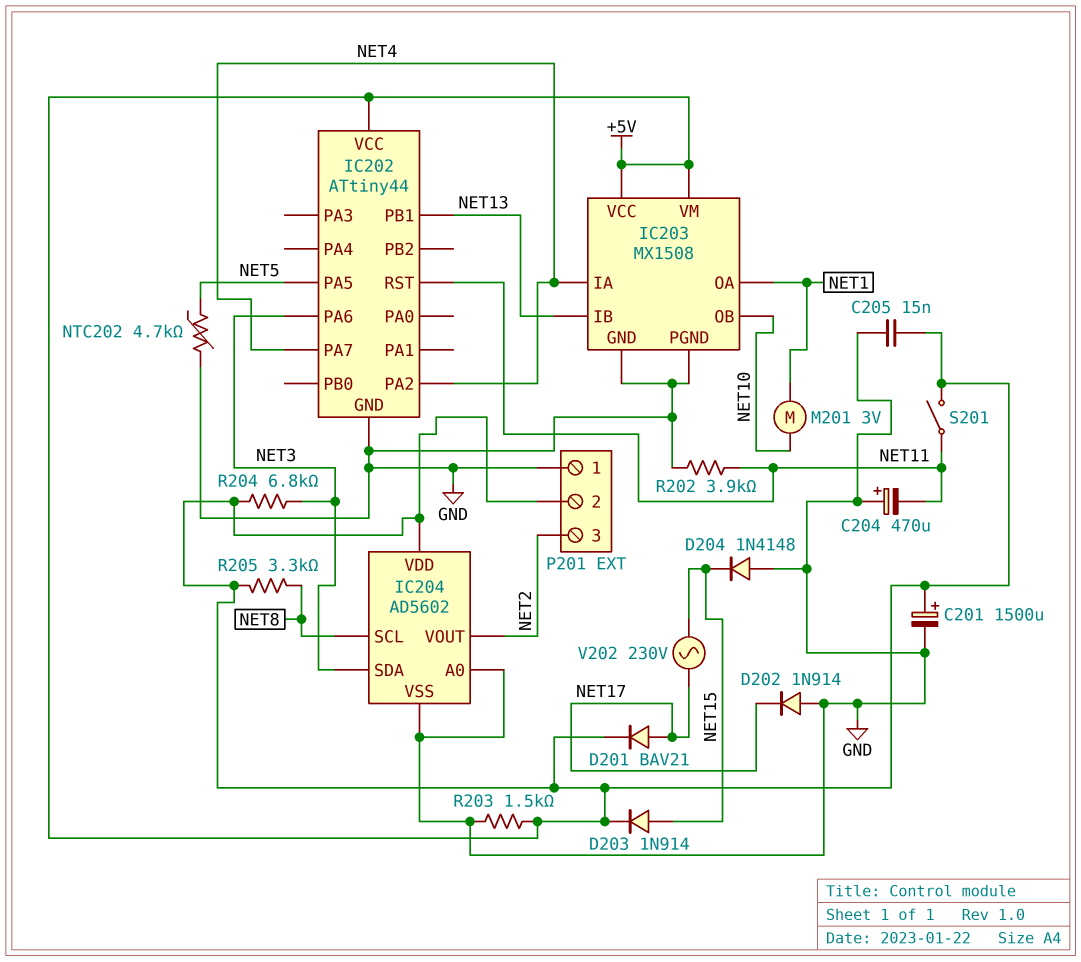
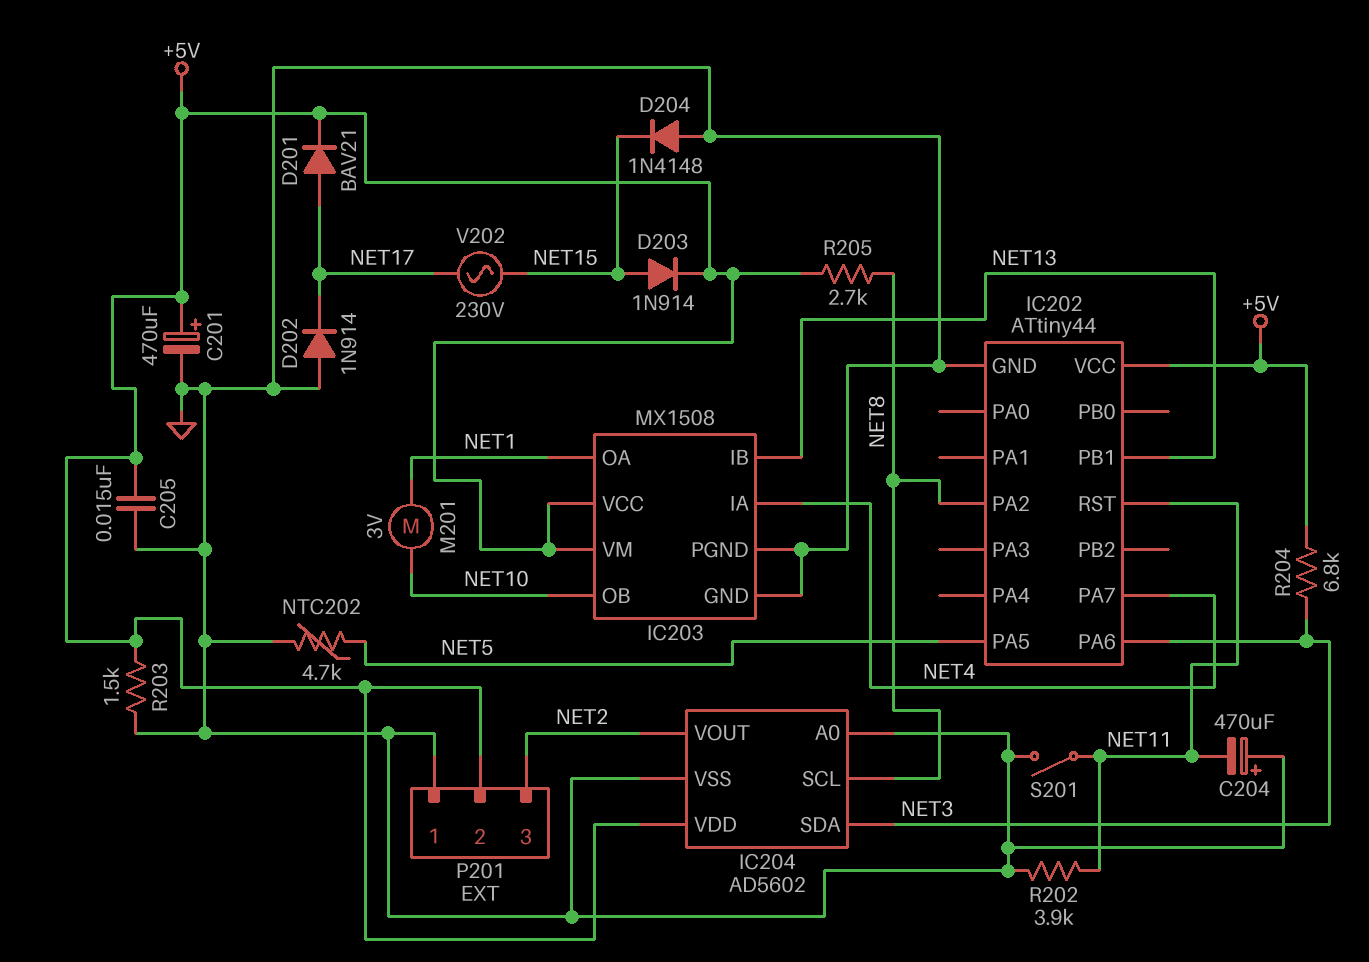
C201: 1500uF (plus +5V, minus GND) -> 470uF (plus +5V, minus GND)
IC202 pin PA2: NET4 -> NET8
R205: 3.3k (+5V, NET8) -> 2.7k (+5V, NET8)
S201: switch (+5V, NET11) -> switch (GND, NET11)

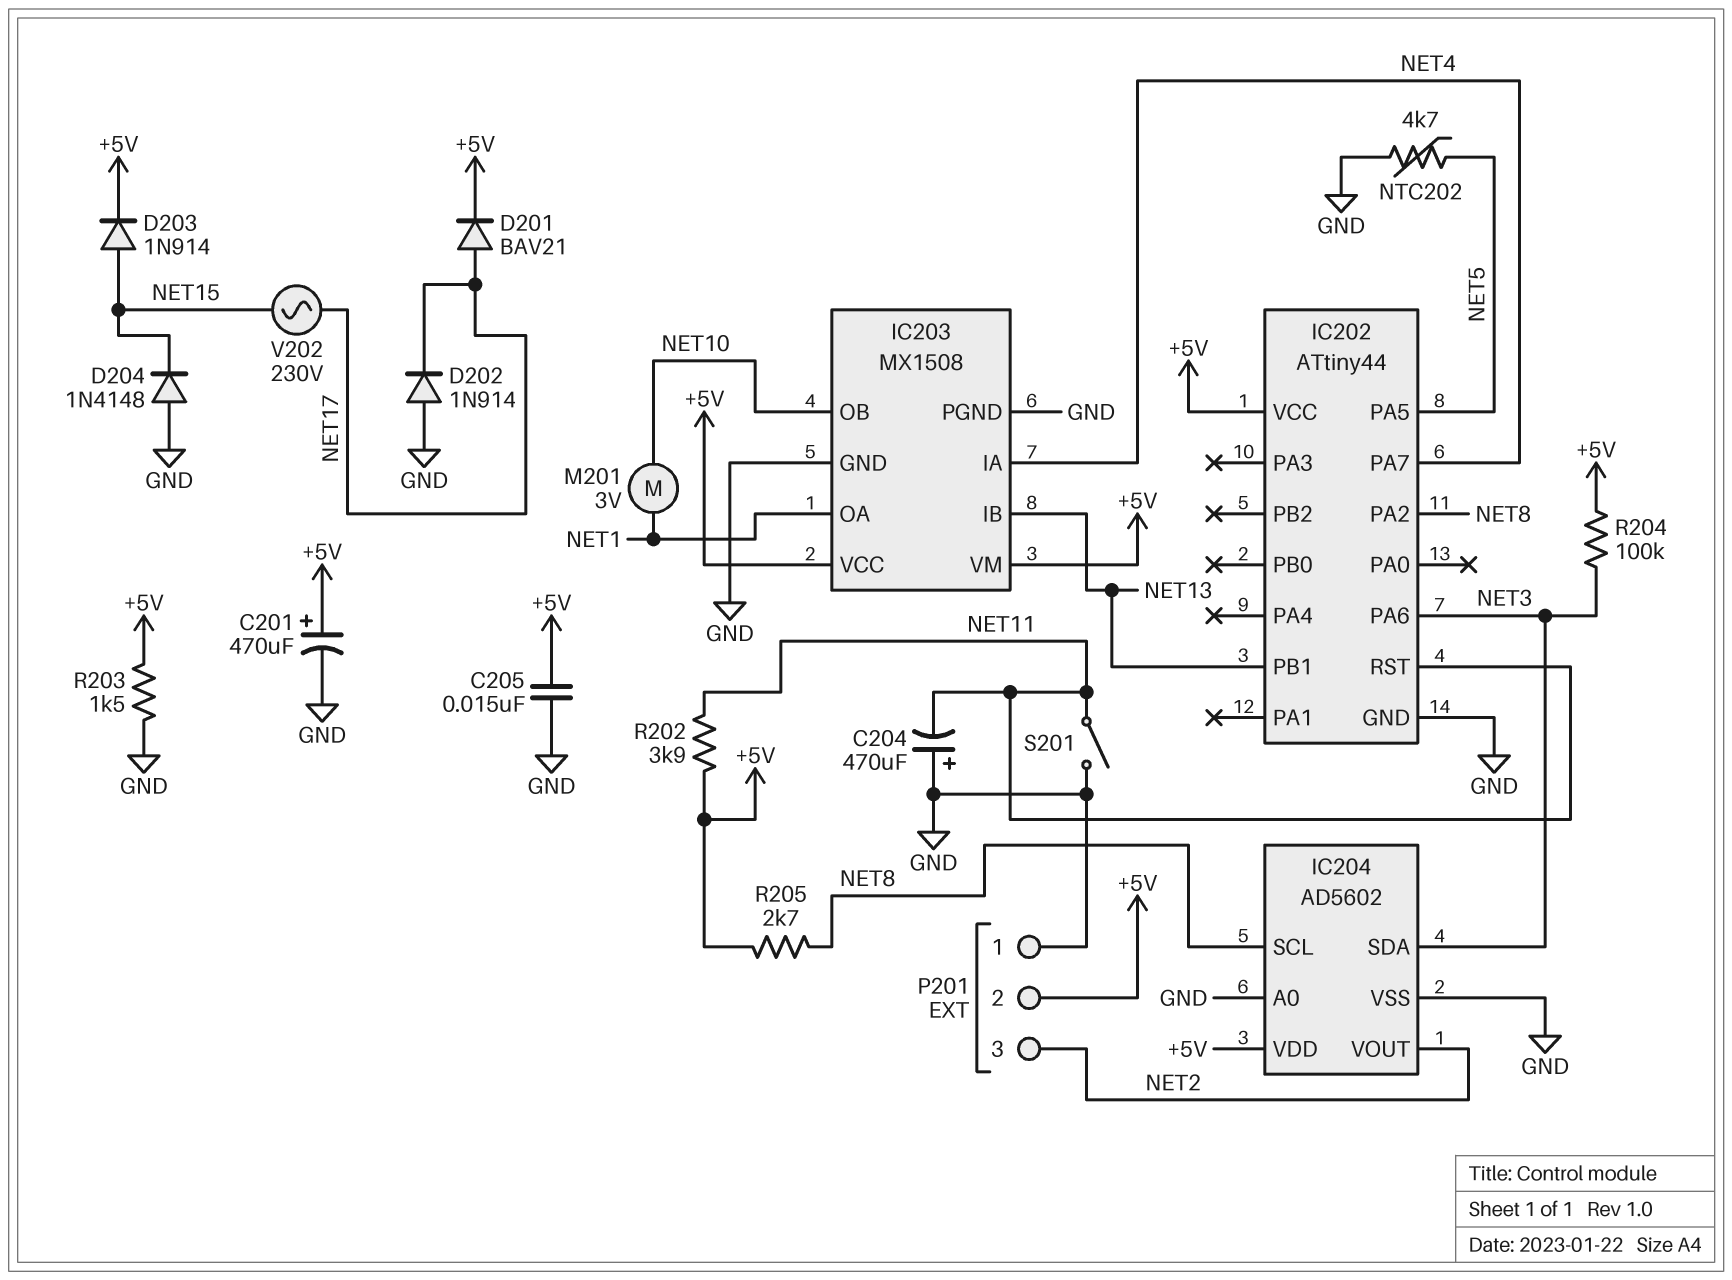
R202: 3.9k (GND, NET11) -> 3.9k (+5V, NET11)
R204: 6.8k (+5V, NET3) -> 100k (+5V, NET3)

